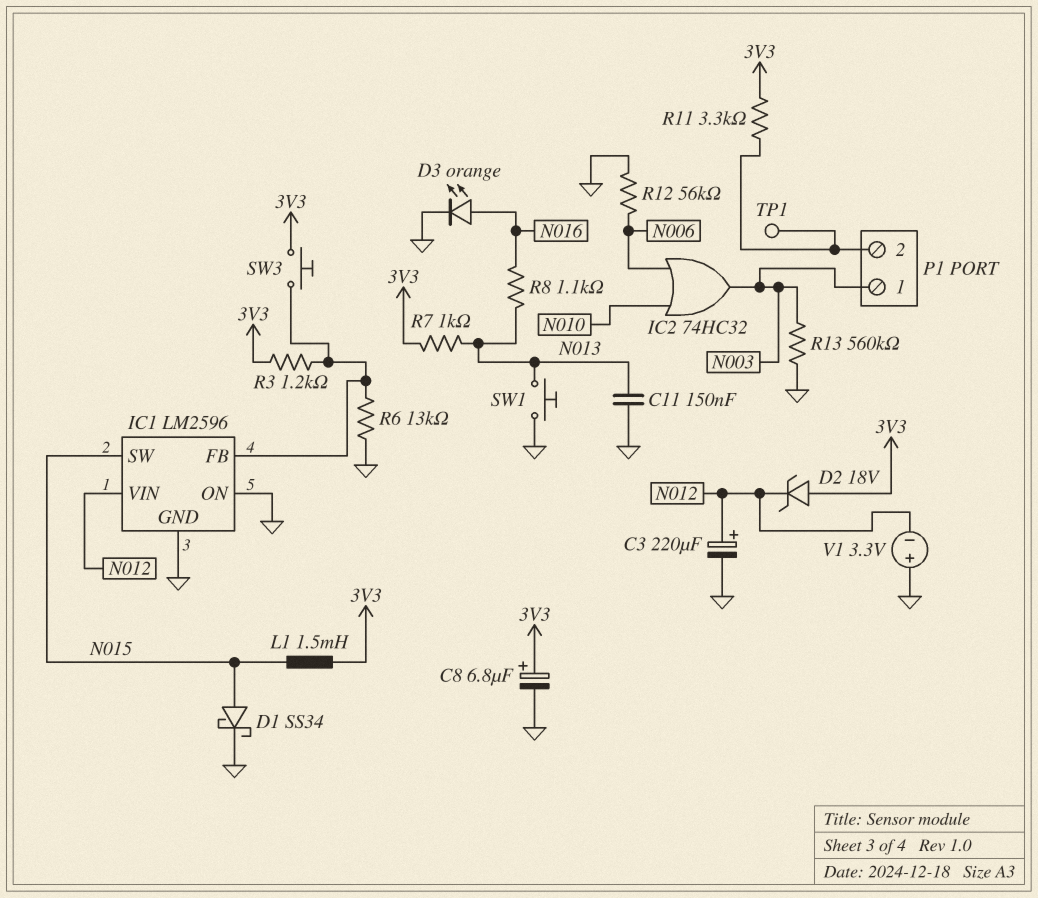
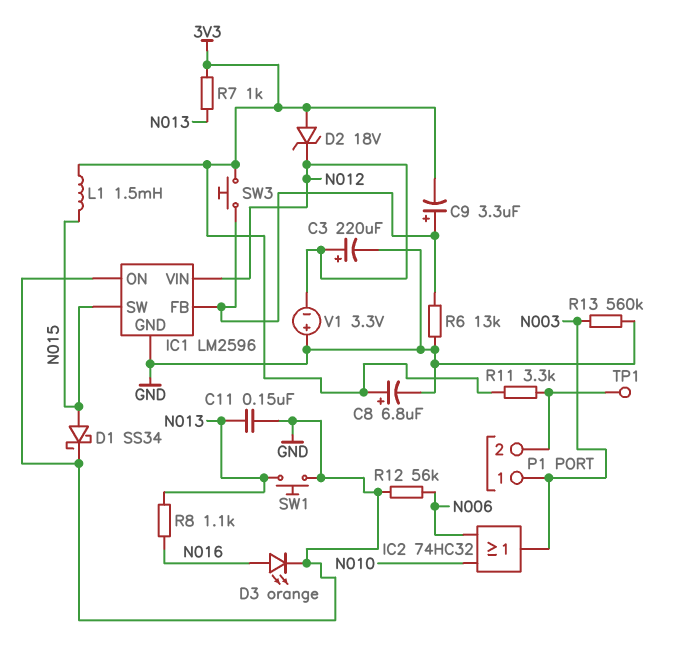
C9: none -> 3.3uF (plus IC1/FB, minus 3V3)
R3: 1.2k (3V3, IC1/FB) -> none

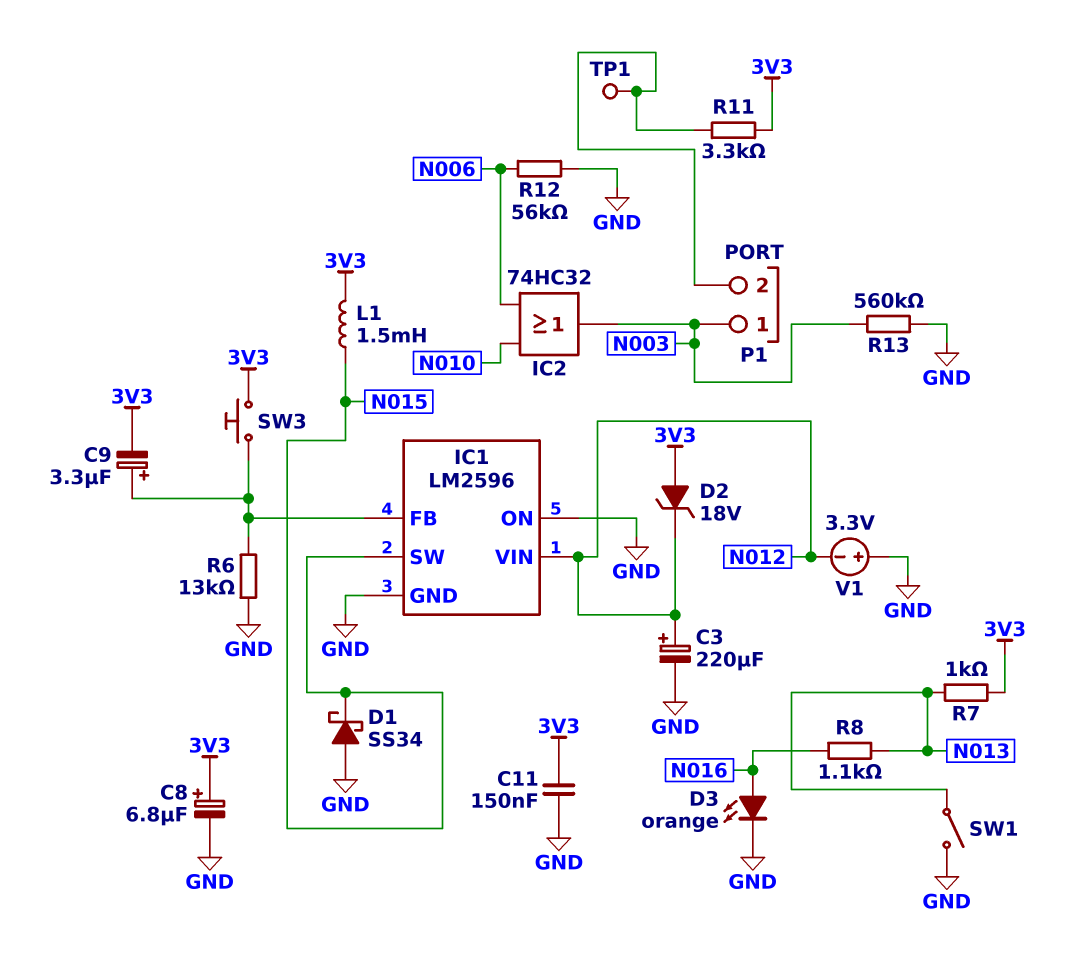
C11: 150nF (GND, N013) -> 150nF (3V3, GND)
D1: schottky SS34 (A N015, K GND) -> schottky SS34 (A GND, K N015)
SW1: button (GND, N013) -> switch (GND, N013)

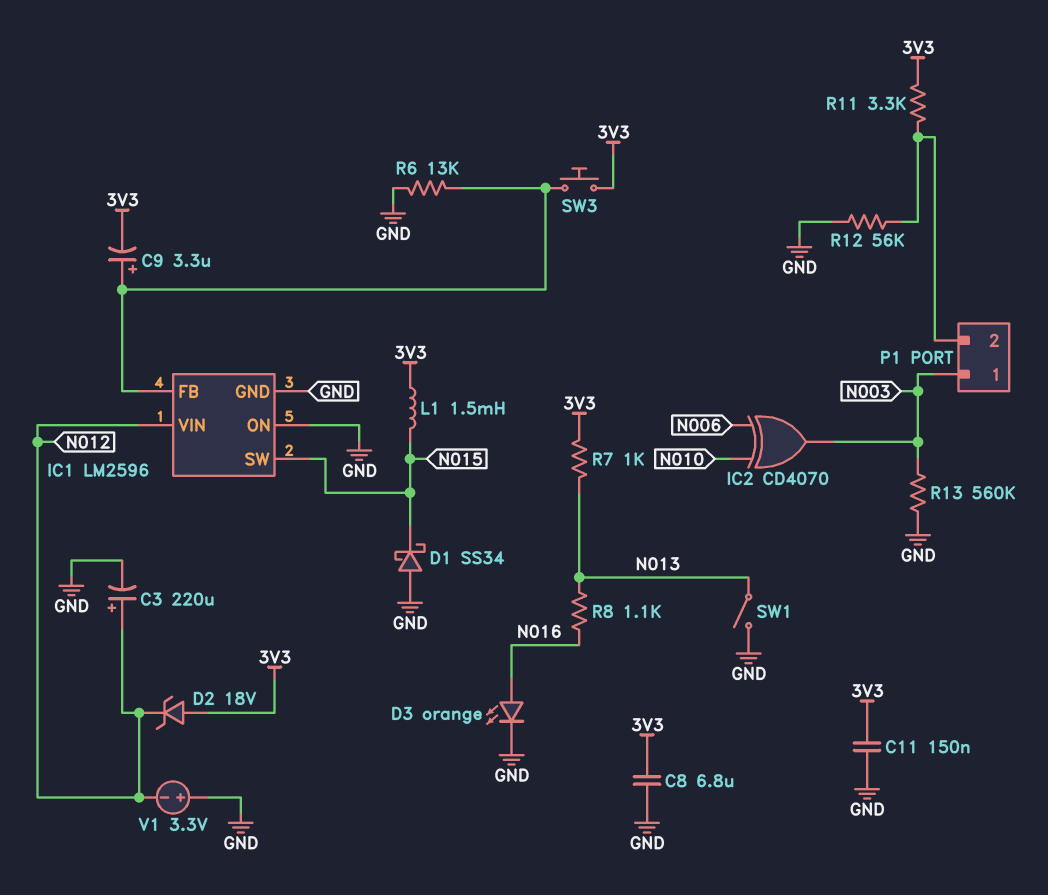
C8: 6.8uF (plus 3V3, minus GND) -> 6.8uF (3V3, GND)
IC2: OR 74HC32 (in N006, in N010, out N003) -> XOR CD4070 (in N006, in N010, out N003)
R12: 56k (GND, N006) -> 56k (GND, P1/2)
TP1: test point (P1/2) -> none

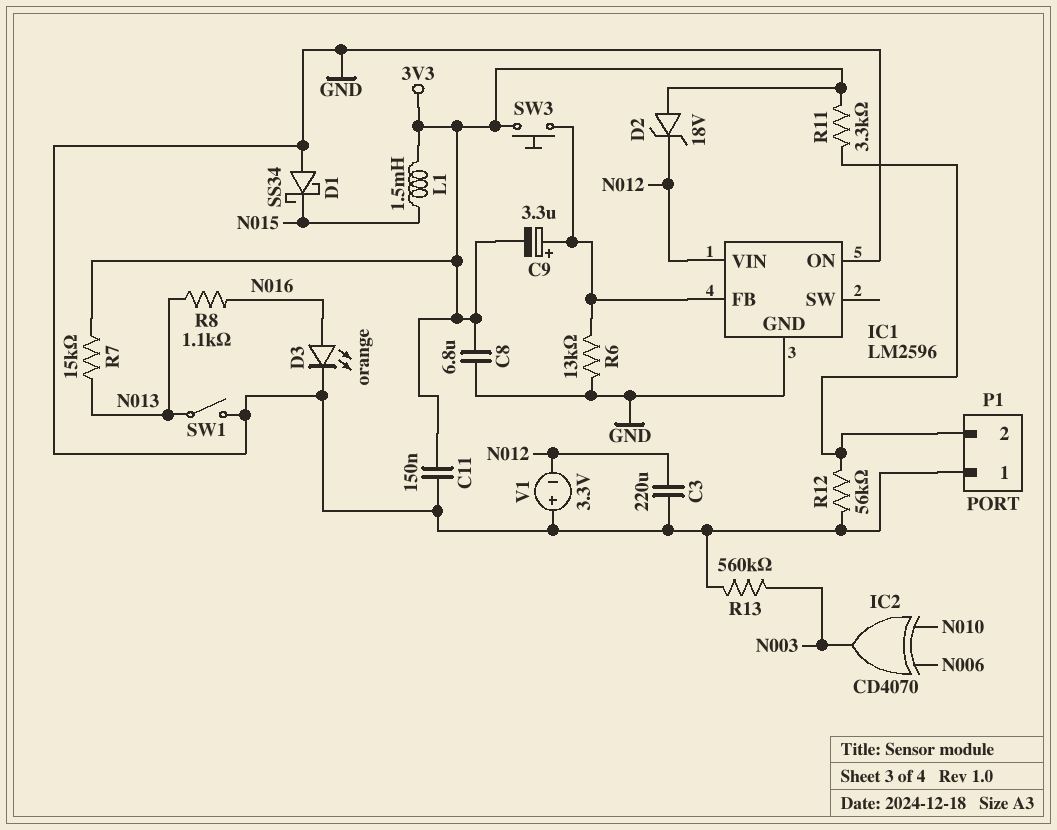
C3: 220uF (plus N012, minus GND) -> 220uF (GND, N012)
IC1 pin SW: N015 -> none
P1 pin 1: N003 -> GND
R7: 1k (3V3, N013) -> 15k (3V3, N013)

